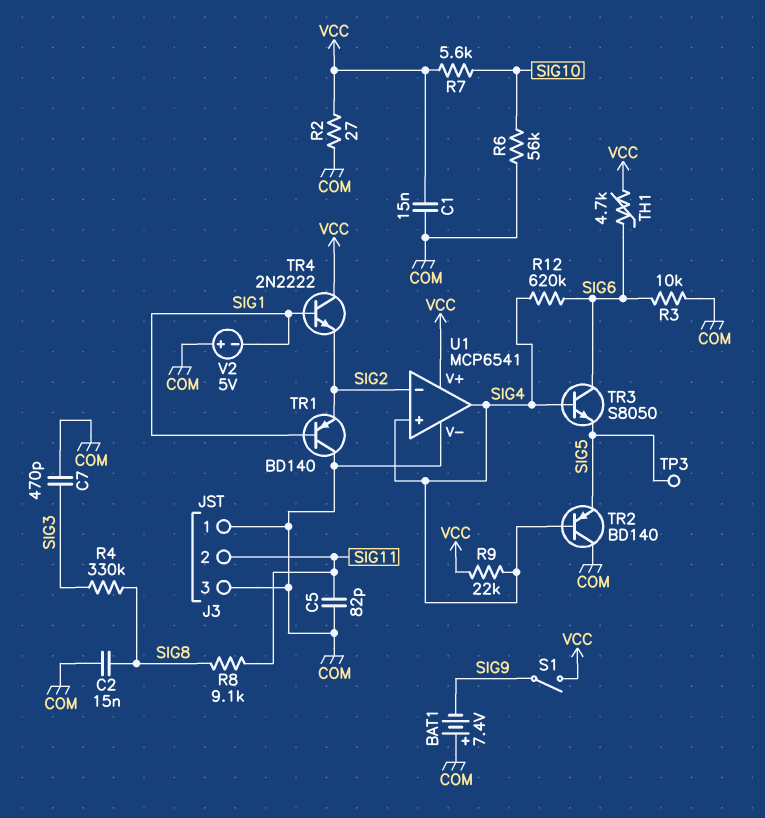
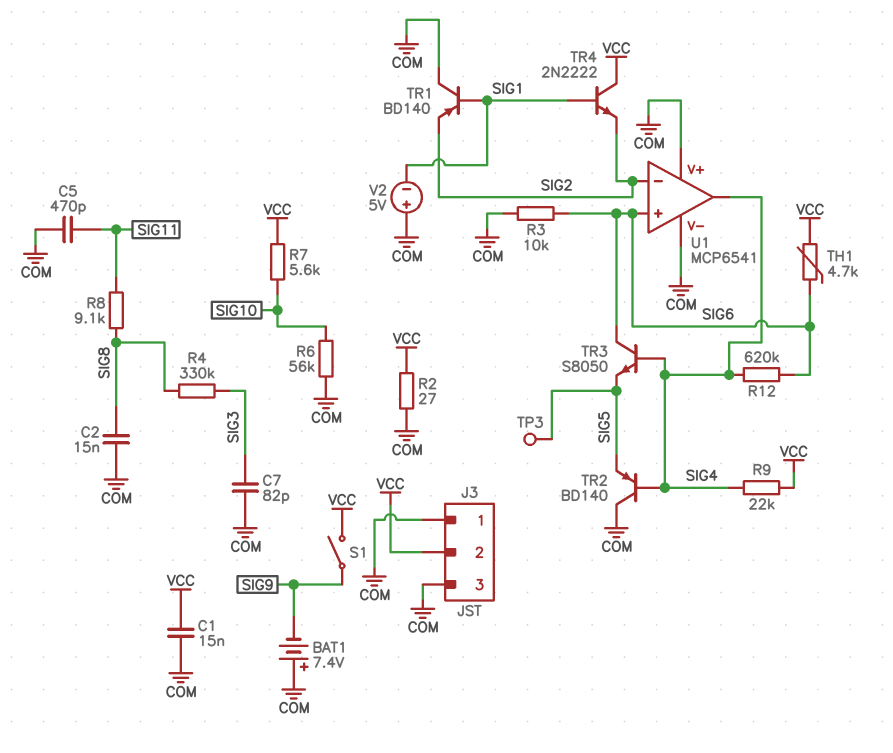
C5: 82pF (COM, SIG11) -> 470pF (COM, SIG11)
C7: 470pF (COM, SIG3) -> 82pF (COM, SIG3)
J3 pin 2: SIG11 -> VCC
U1 pin V+: VCC -> COM
U1 pin in+: SIG4 -> SIG6

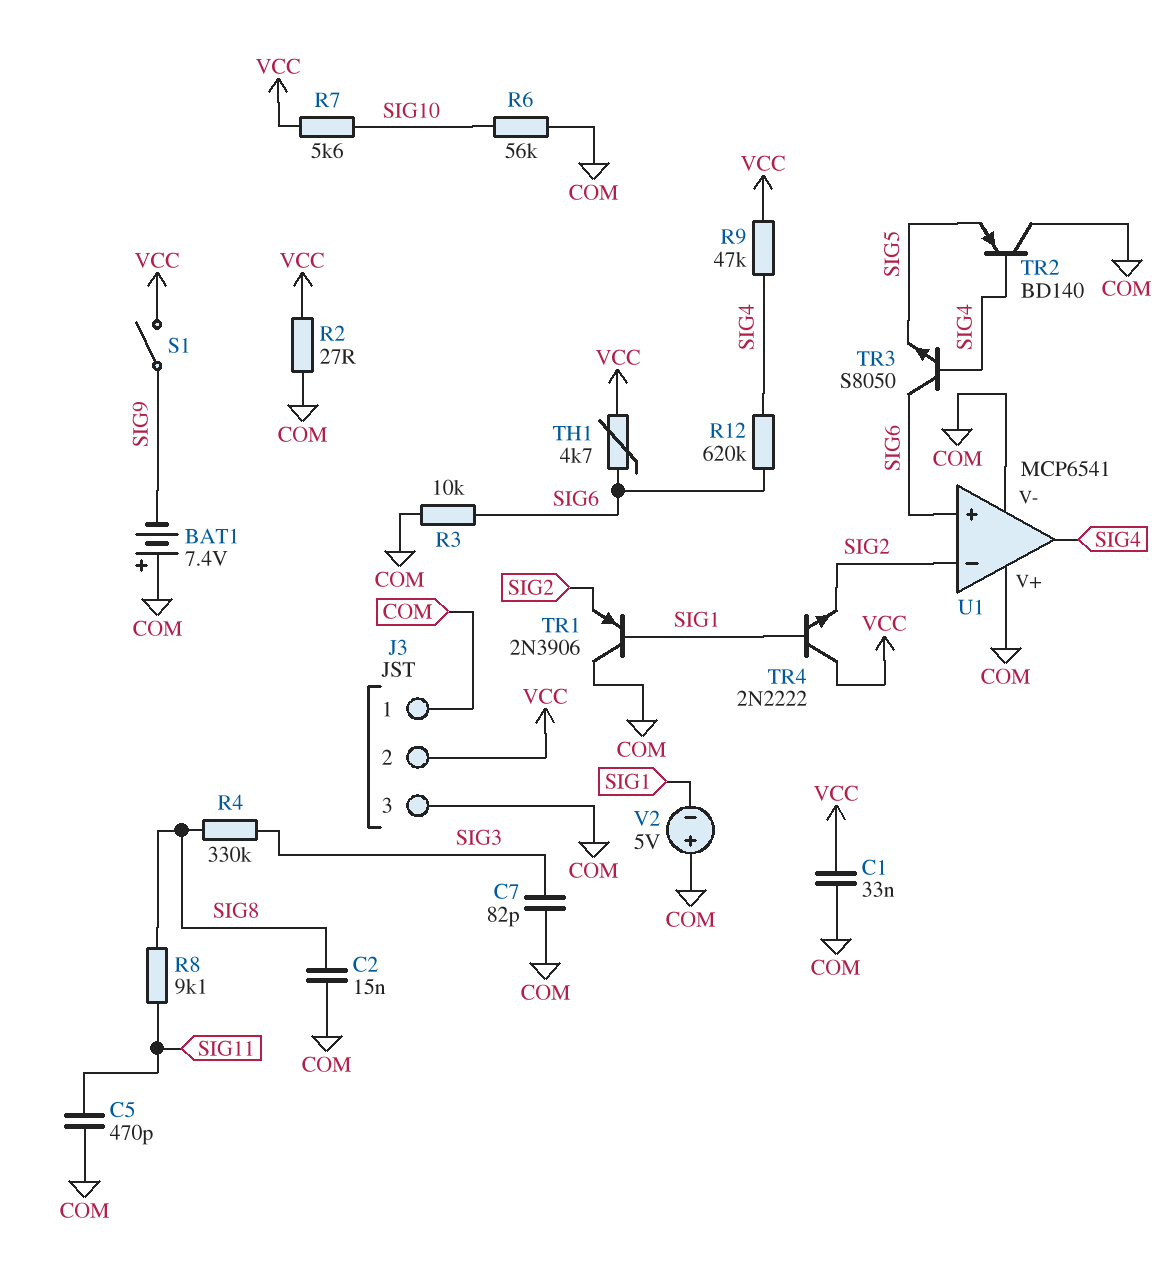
C1: 15nF (COM, VCC) -> 33nF (COM, VCC)
R9: 22k (SIG4, VCC) -> 47k (SIG4, VCC)
TP3: test point (SIG5) -> none
TR1: PNP BD140 (B SIG1, C COM, E SIG2) -> PNP 2N3906 (B SIG1, C COM, E SIG2)

